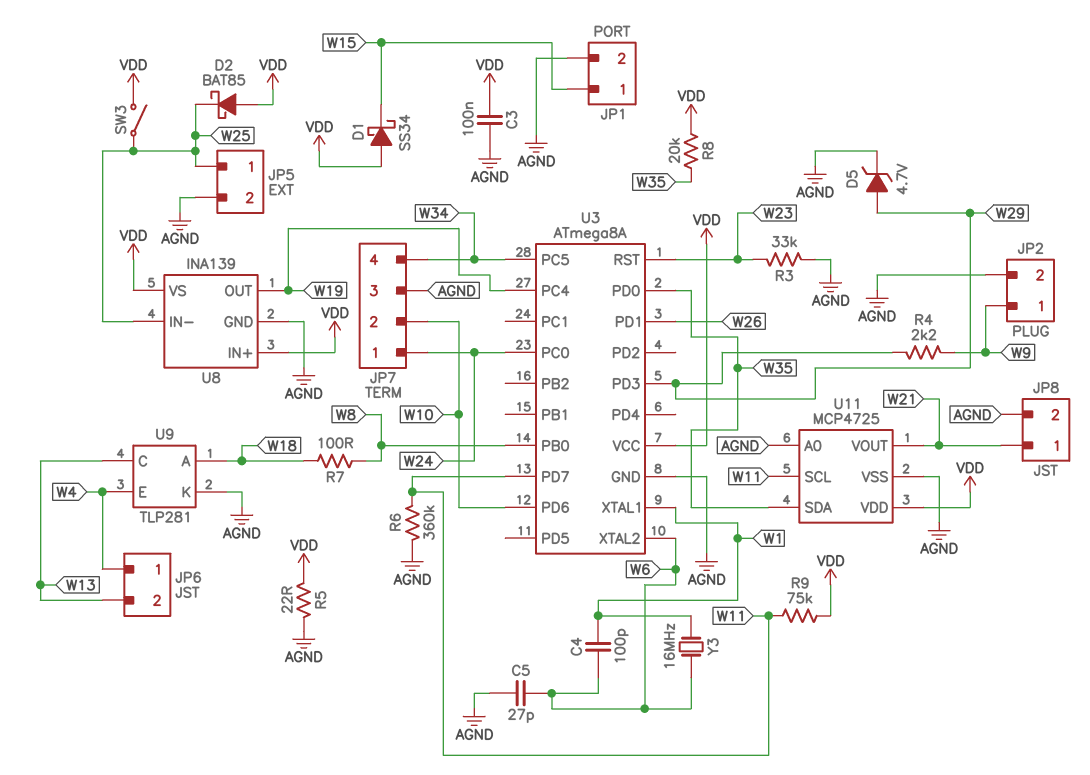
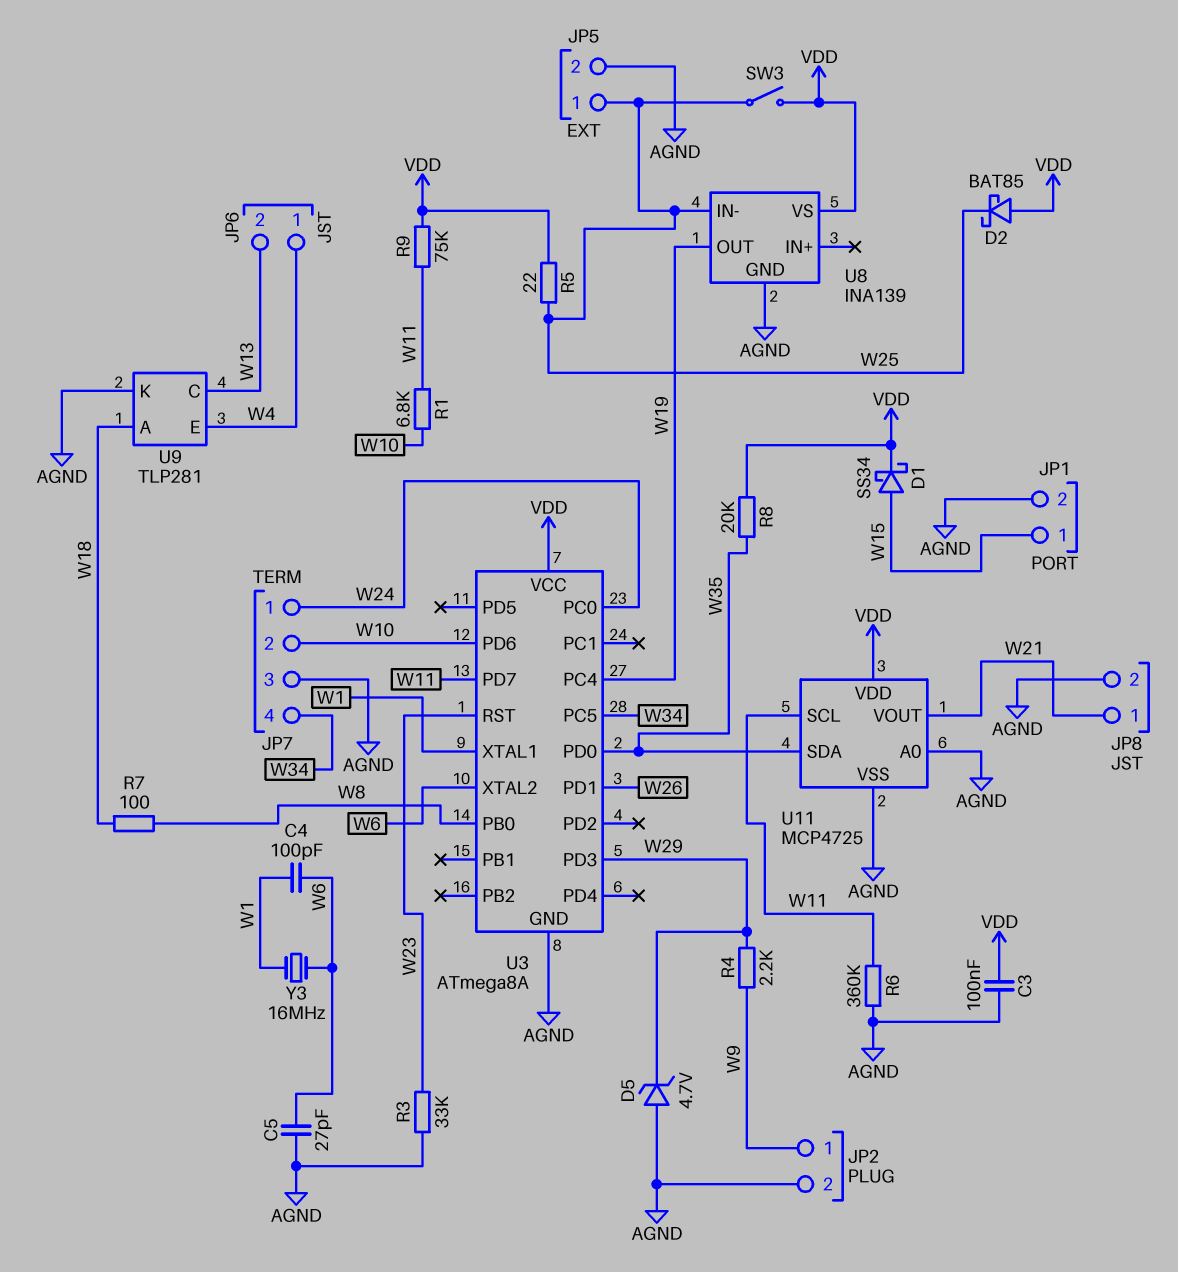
D1: schottky SS34 (A VDD, K W15) -> schottky SS34 (A W15, K VDD)
D5: zener 4.7V (A W29, K AGND) -> zener 4.7V (A AGND, K W29)
R1: none -> 6.8k (W10, W11)
R5: 22 (AGND, VDD) -> 22 (VDD, W25)
U8 pin IN+: VDD -> none

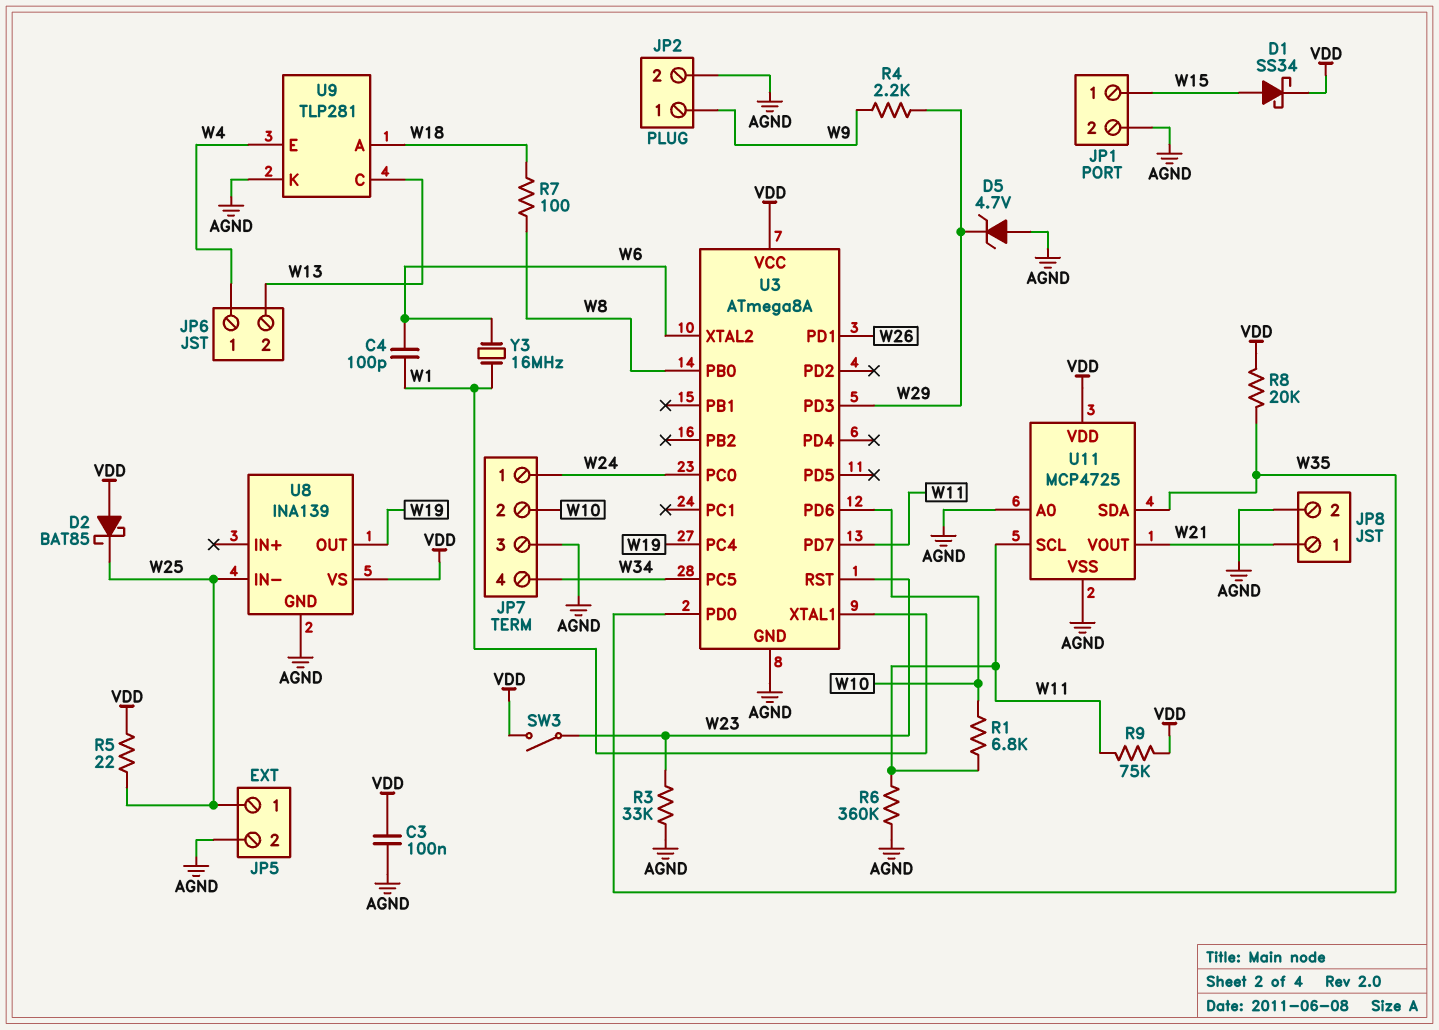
C5: 27pF (AGND, W6) -> none
SW3: switch (VDD, W25) -> switch (VDD, W23)

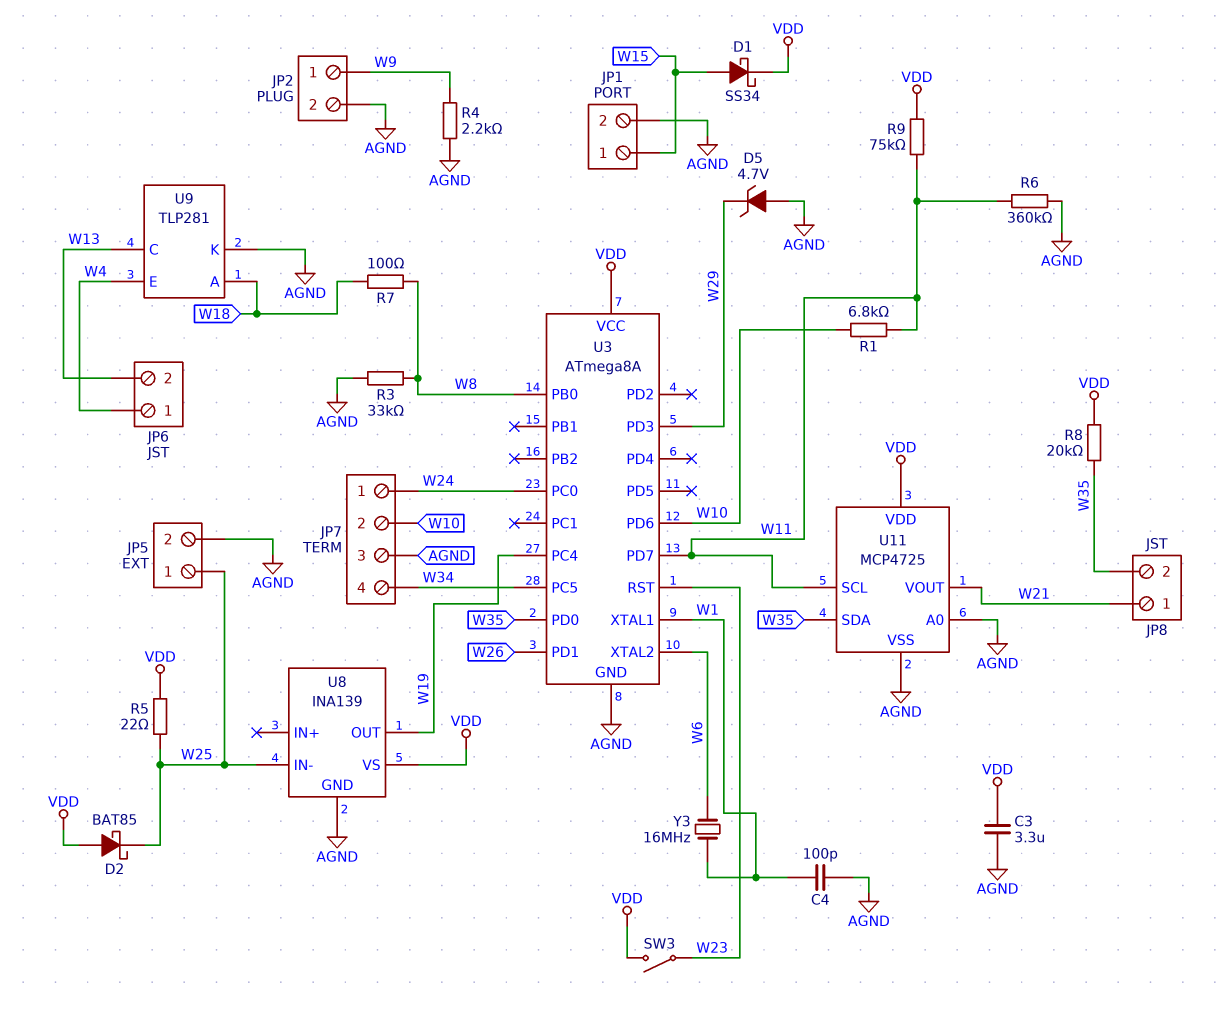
C3: 100nF (AGND, VDD) -> 3.3uF (AGND, VDD)
C4: 100pF (W1, W6) -> 100pF (AGND, W1)
JP8 pin 2: AGND -> W35
R3: 33k (AGND, W23) -> 33k (AGND, W8)
R4: 2.2k (W9, W29) -> 2.2k (AGND, W9)

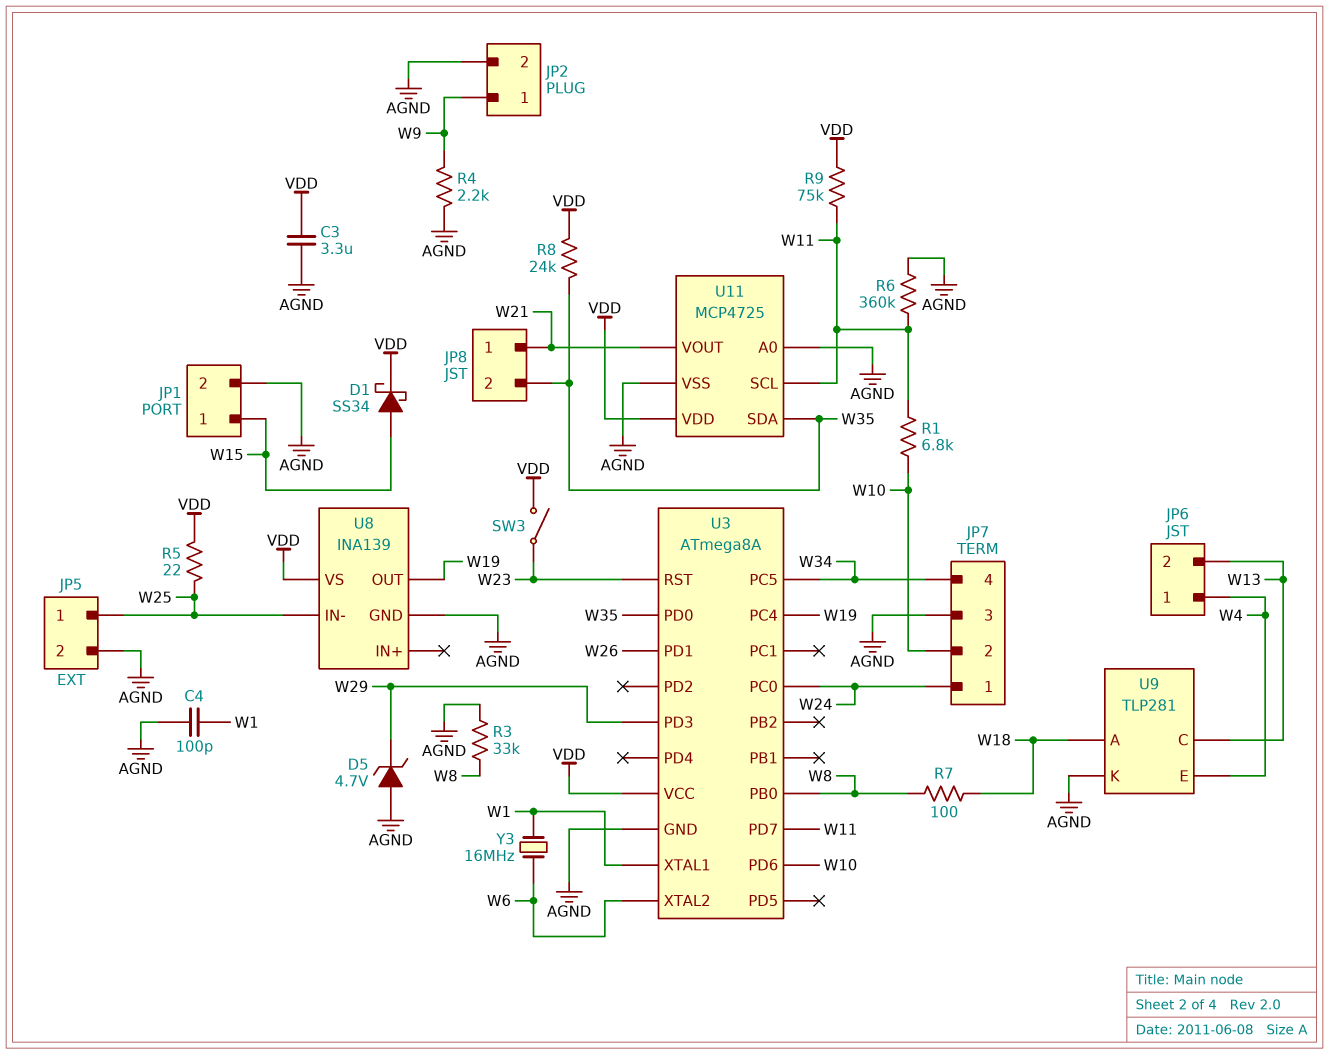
D2: schottky BAT85 (A VDD, K W25) -> none
R8: 20k (VDD, W35) -> 24k (VDD, W35)

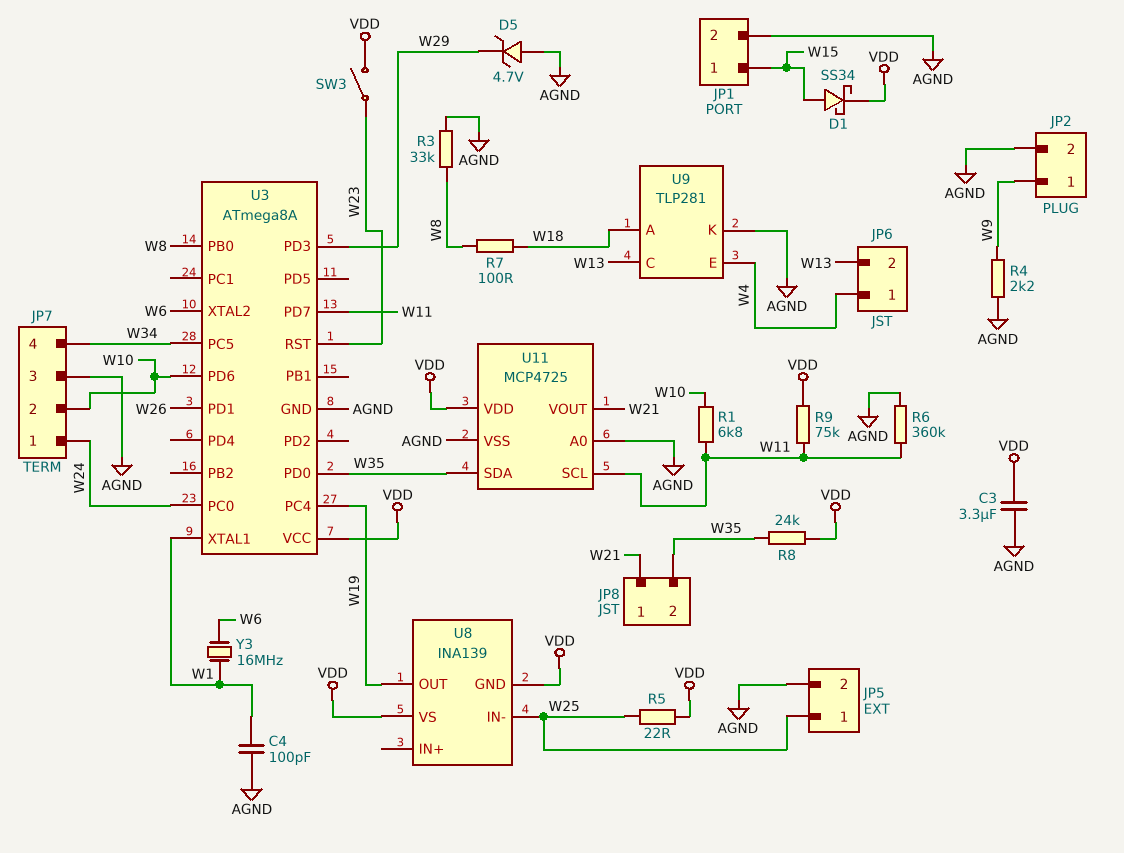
U8 pin GND: AGND -> VDD

